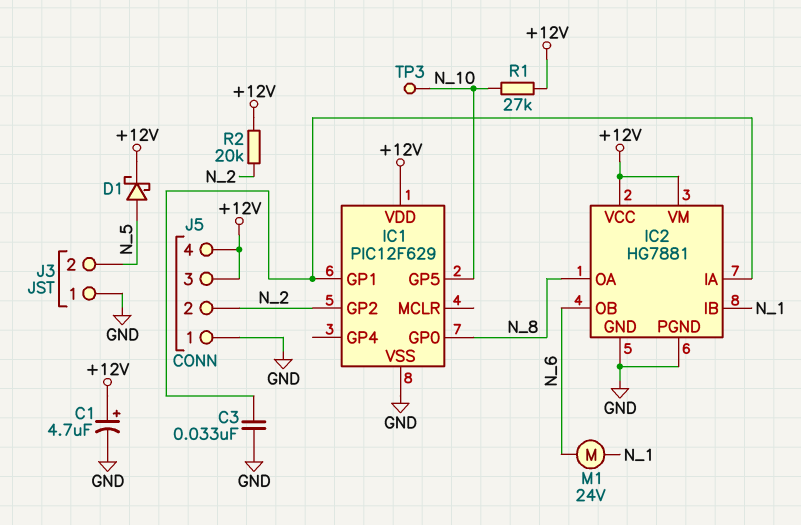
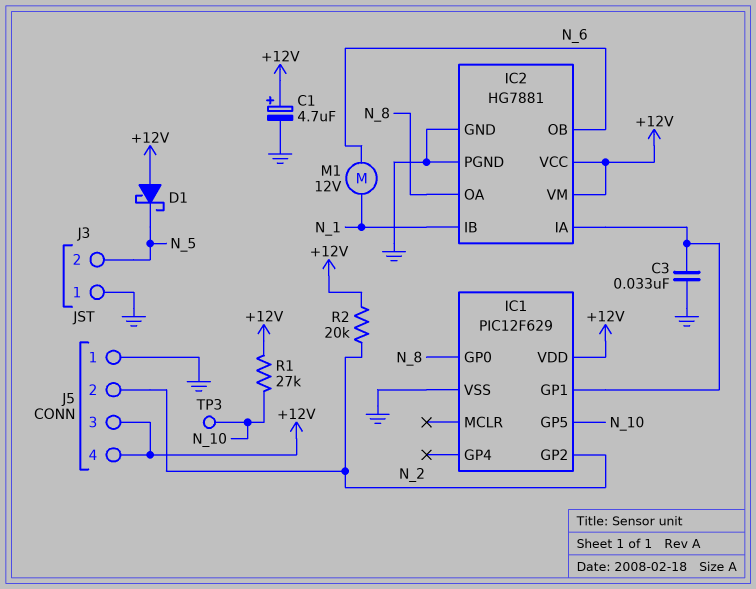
D1: schottky (A N_5, K +12V) -> schottky (A +12V, K N_5)
M1: motor 24V (N_1, N_6) -> motor 12V (N_1, N_6)

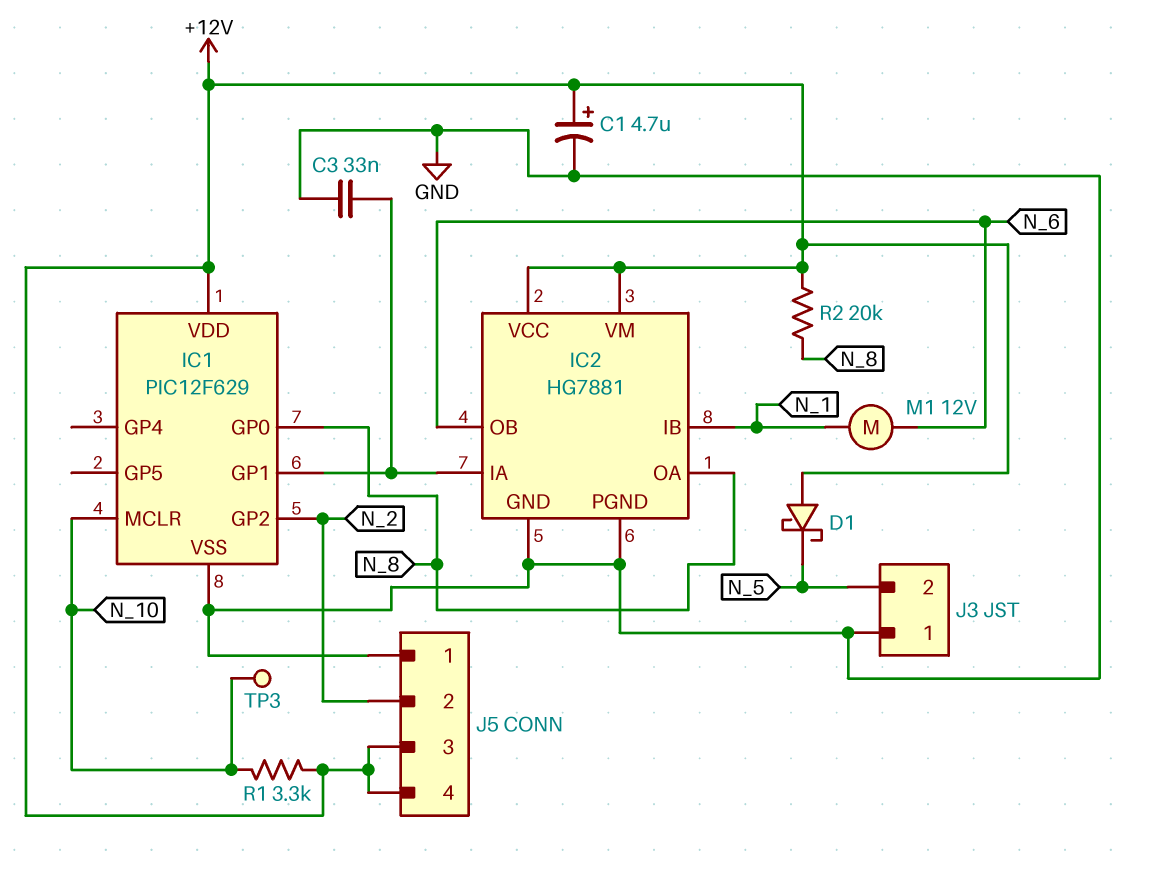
IC1 pin GP5: N_10 -> none
IC1 pin MCLR: none -> N_10
R1: 27k (+12V, N_10) -> 3.3k (+12V, N_10)
R2: 20k (+12V, N_2) -> 20k (+12V, N_8)

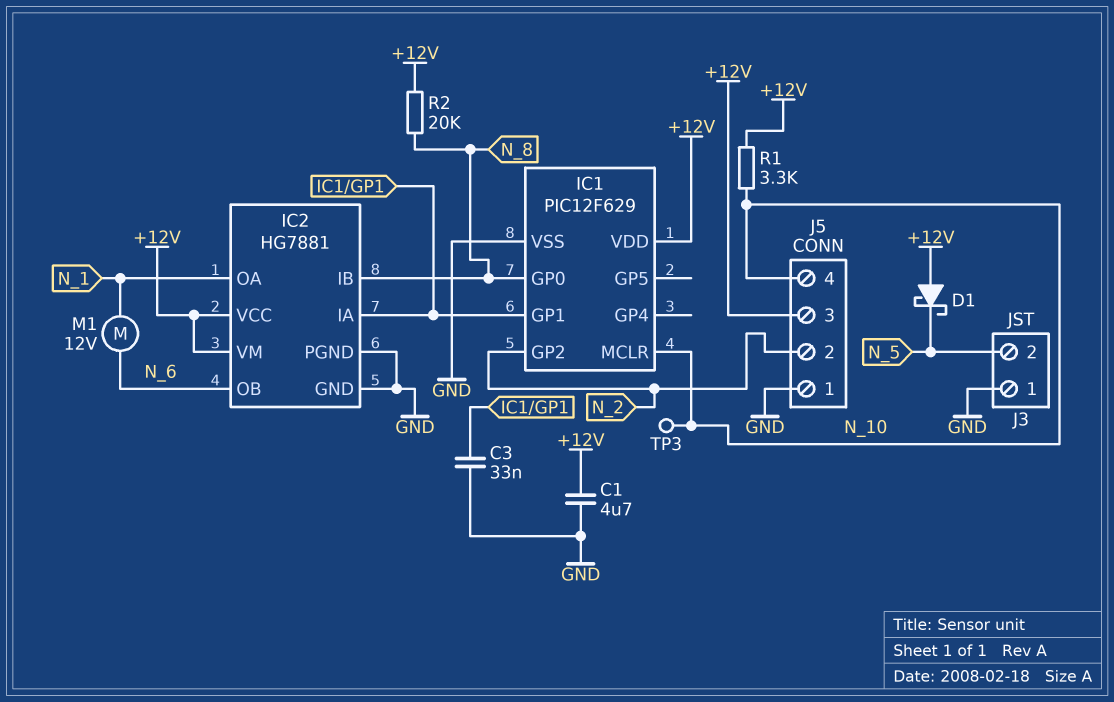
C1: 4.7uF (plus +12V, minus GND) -> 4.7uF (+12V, GND)
IC2 pin IB: N_1 -> N_8
IC2 pin OA: N_8 -> N_1
J5 pin 4: +12V -> N_10

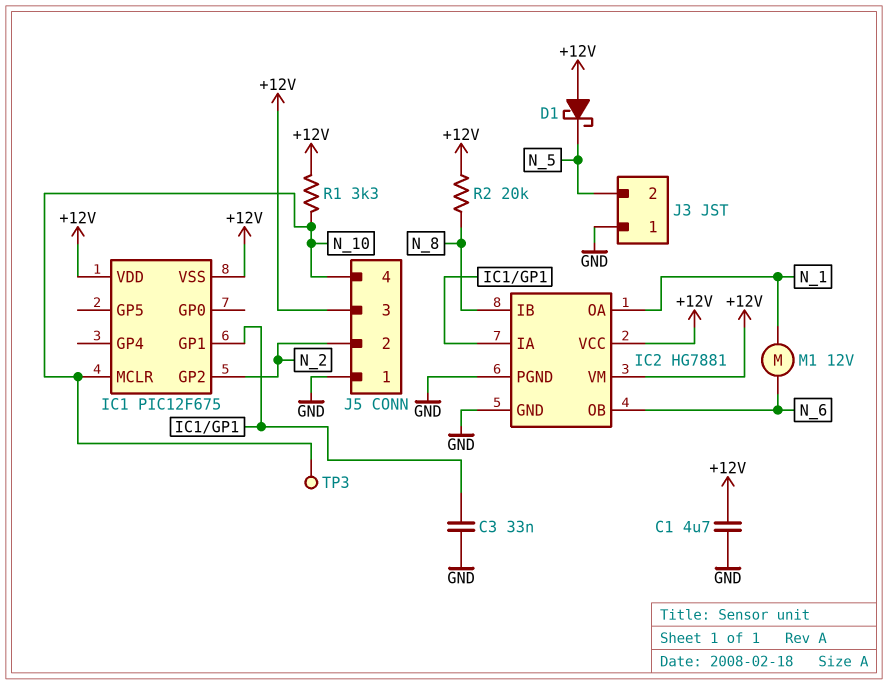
IC1: PIC12F629 -> PIC12F675
IC1 pin GP0: N_8 -> none
IC1 pin VSS: GND -> +12V

